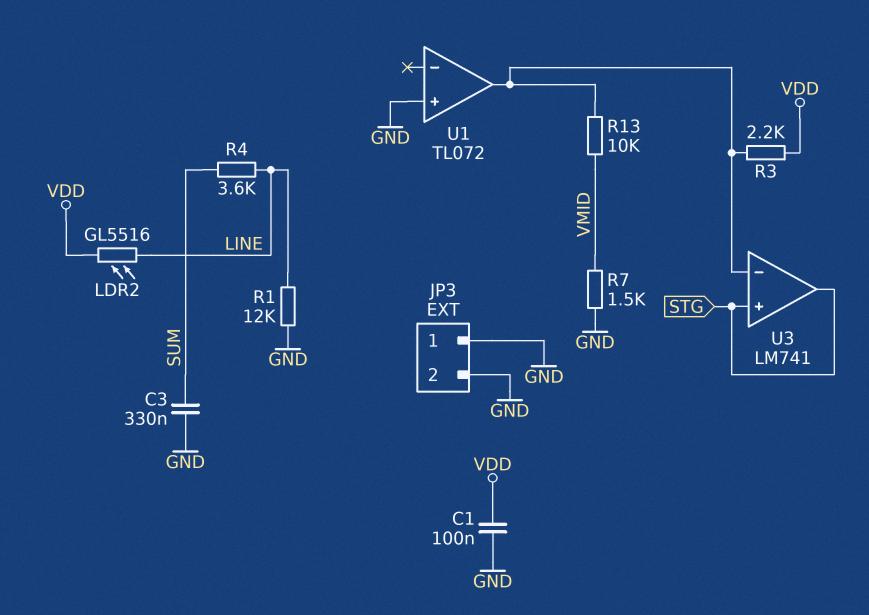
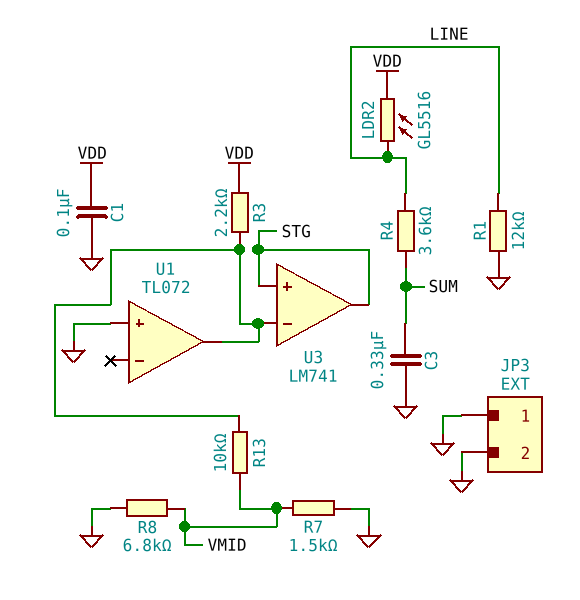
R8: none -> 6.8k (GND, VMID)

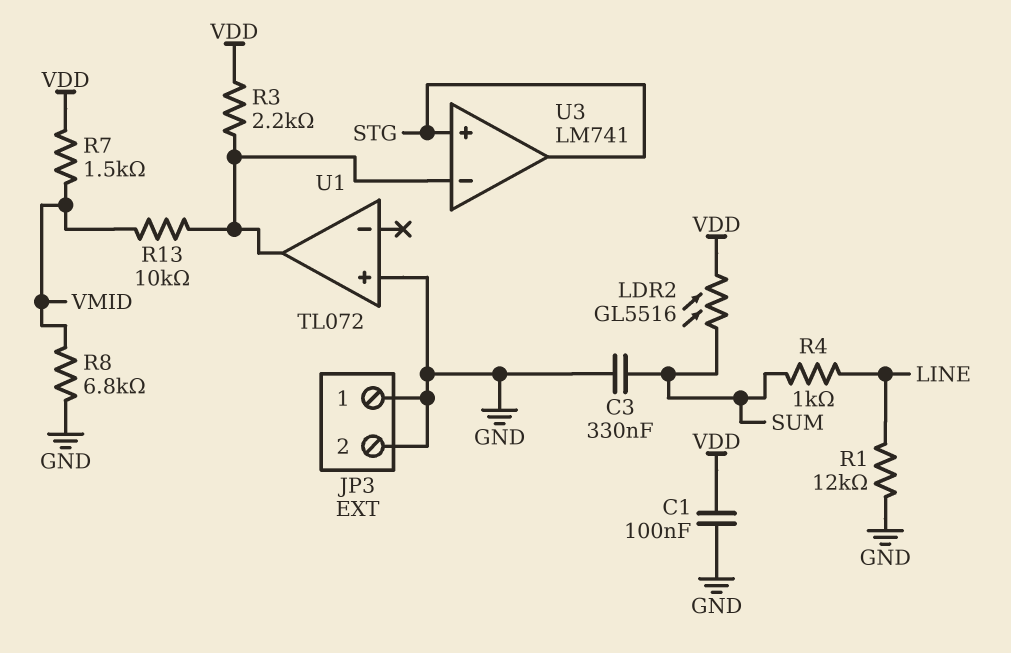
LDR2: GL5516 (LINE, VDD) -> GL5516 (SUM, VDD)
R4: 3.6k (LINE, SUM) -> 1k (LINE, SUM)
R7: 1.5k (GND, VMID) -> 1.5k (VDD, VMID)

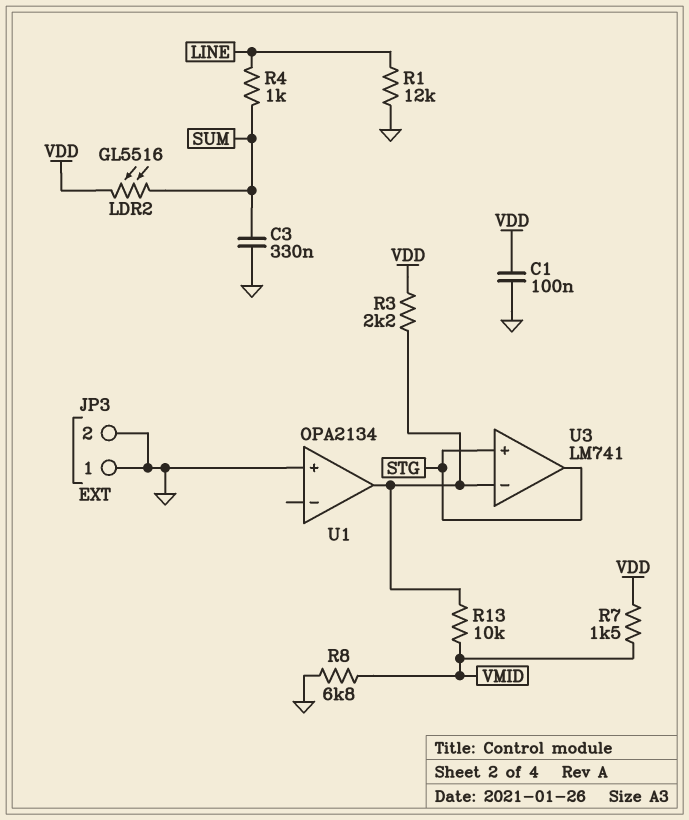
U1: TL072 -> OPA2134

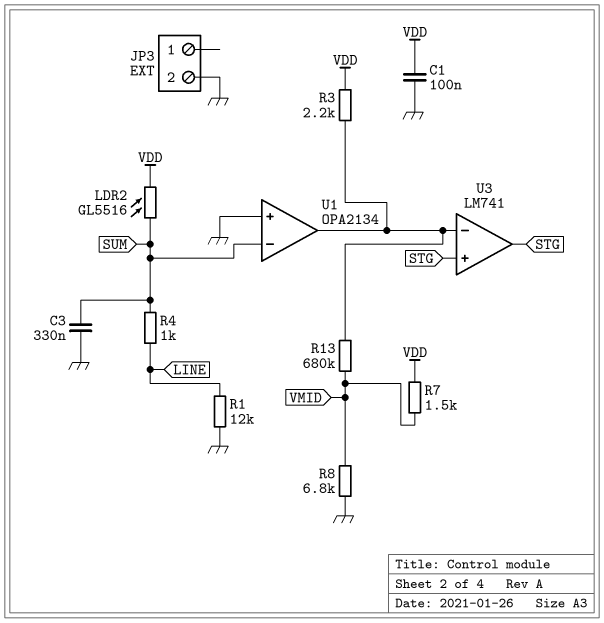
JP3 pin 1: GND -> none
R13: 10k (U1/out, VMID) -> 680k (U1/out, VMID)
U1 pin in-: none -> SUM

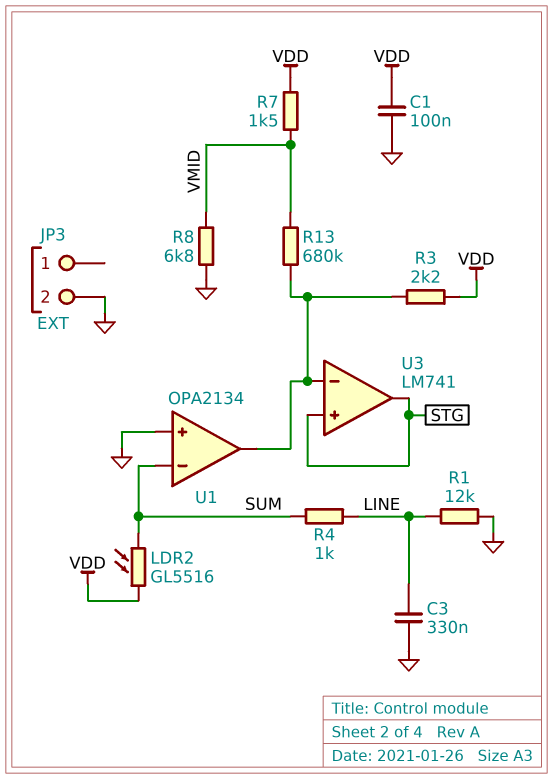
C3: 330nF (GND, SUM) -> 330nF (GND, LINE)

